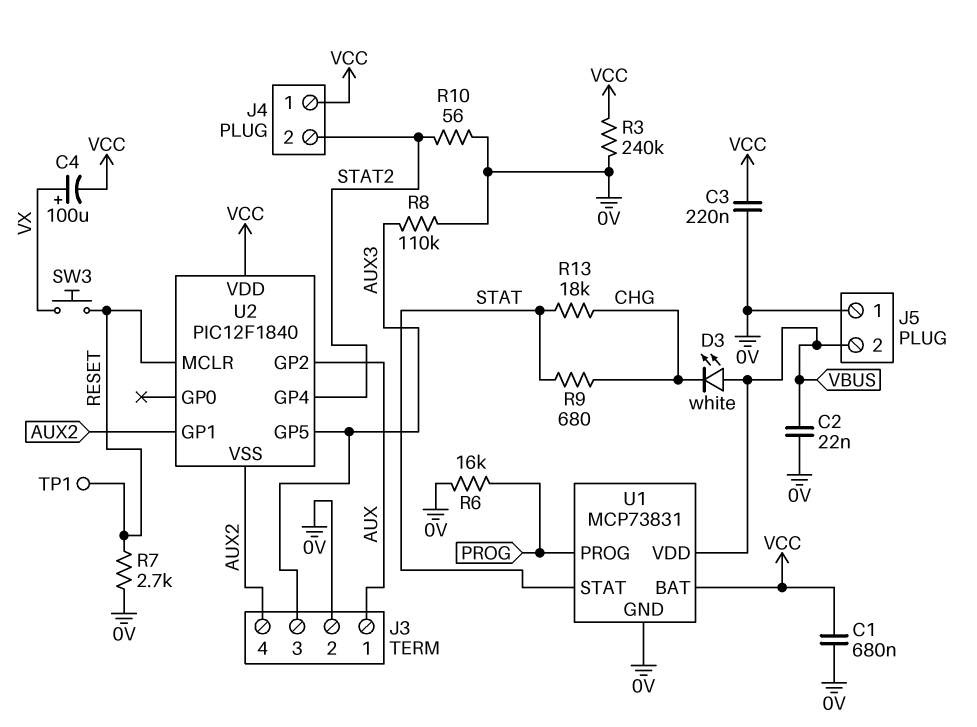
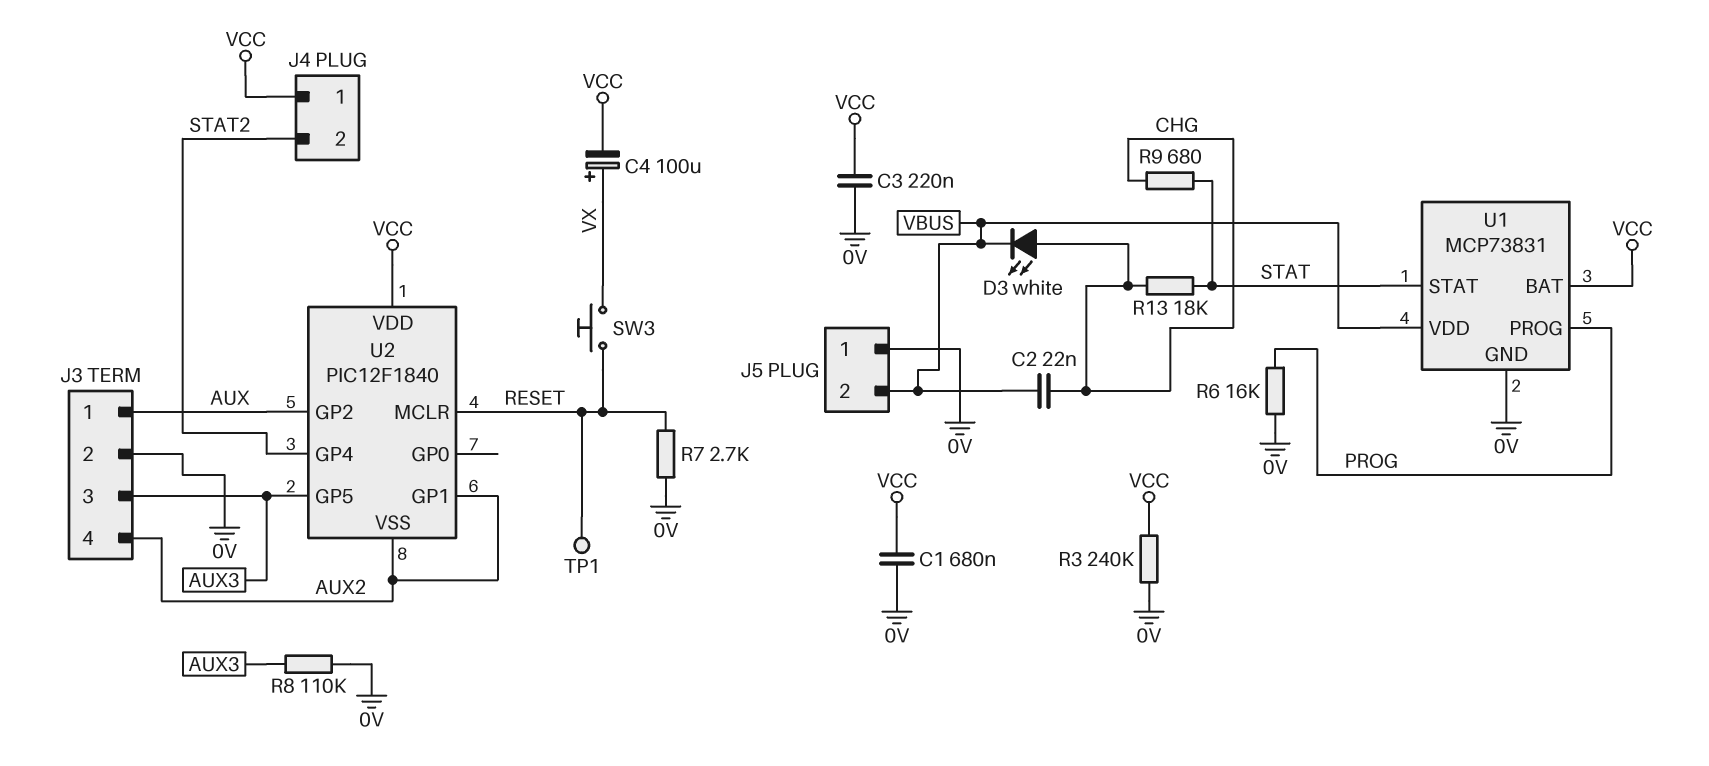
C2: 22nF (0V, VBUS) -> 22nF (CHG, VBUS)
D3: LED white (A VBUS, K CHG) -> LED white (A CHG, K VBUS)
R10: 56 (0V, STAT2) -> none

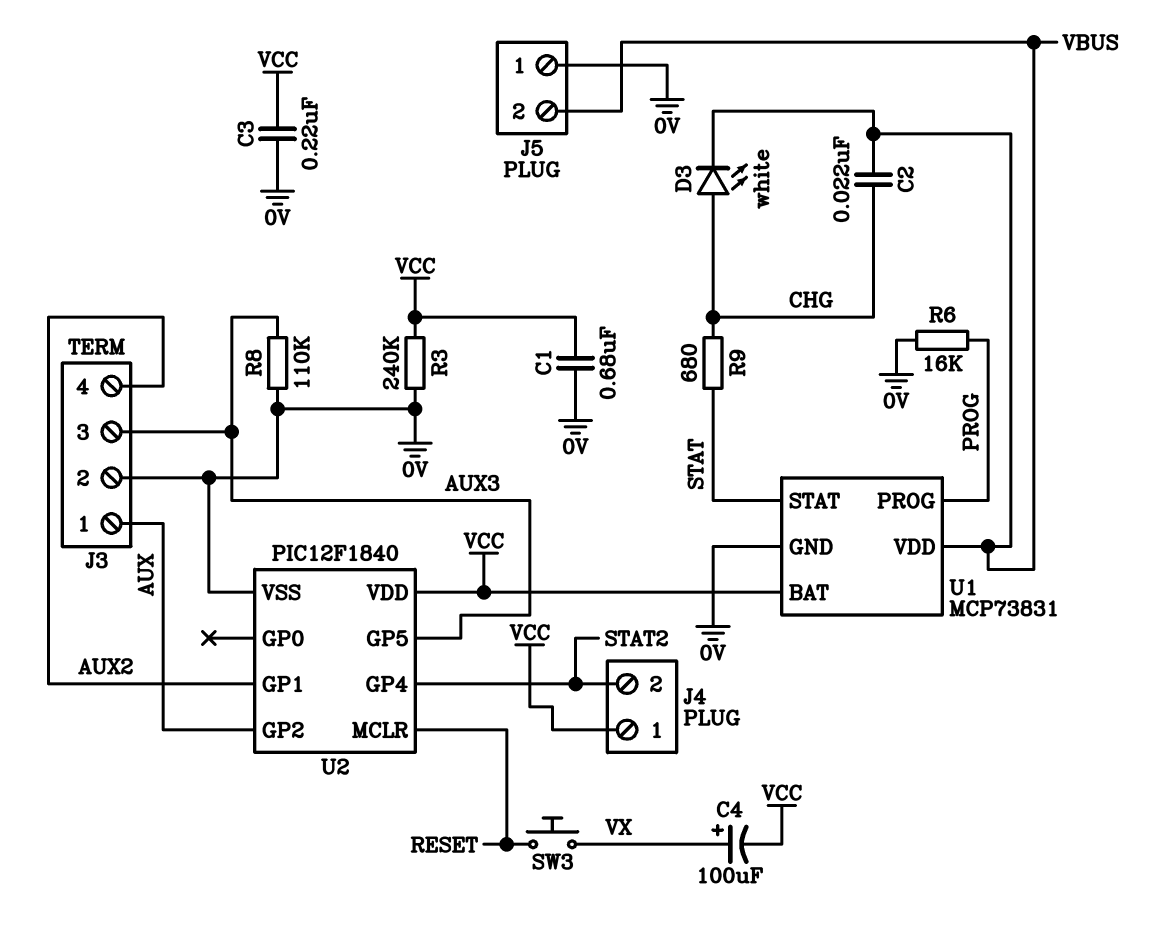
R7: 2.7k (0V, RESET) -> none
R13: 18k (CHG, STAT) -> none
TP1: test point (RESET) -> none
U2 pin VSS: AUX2 -> 0V

